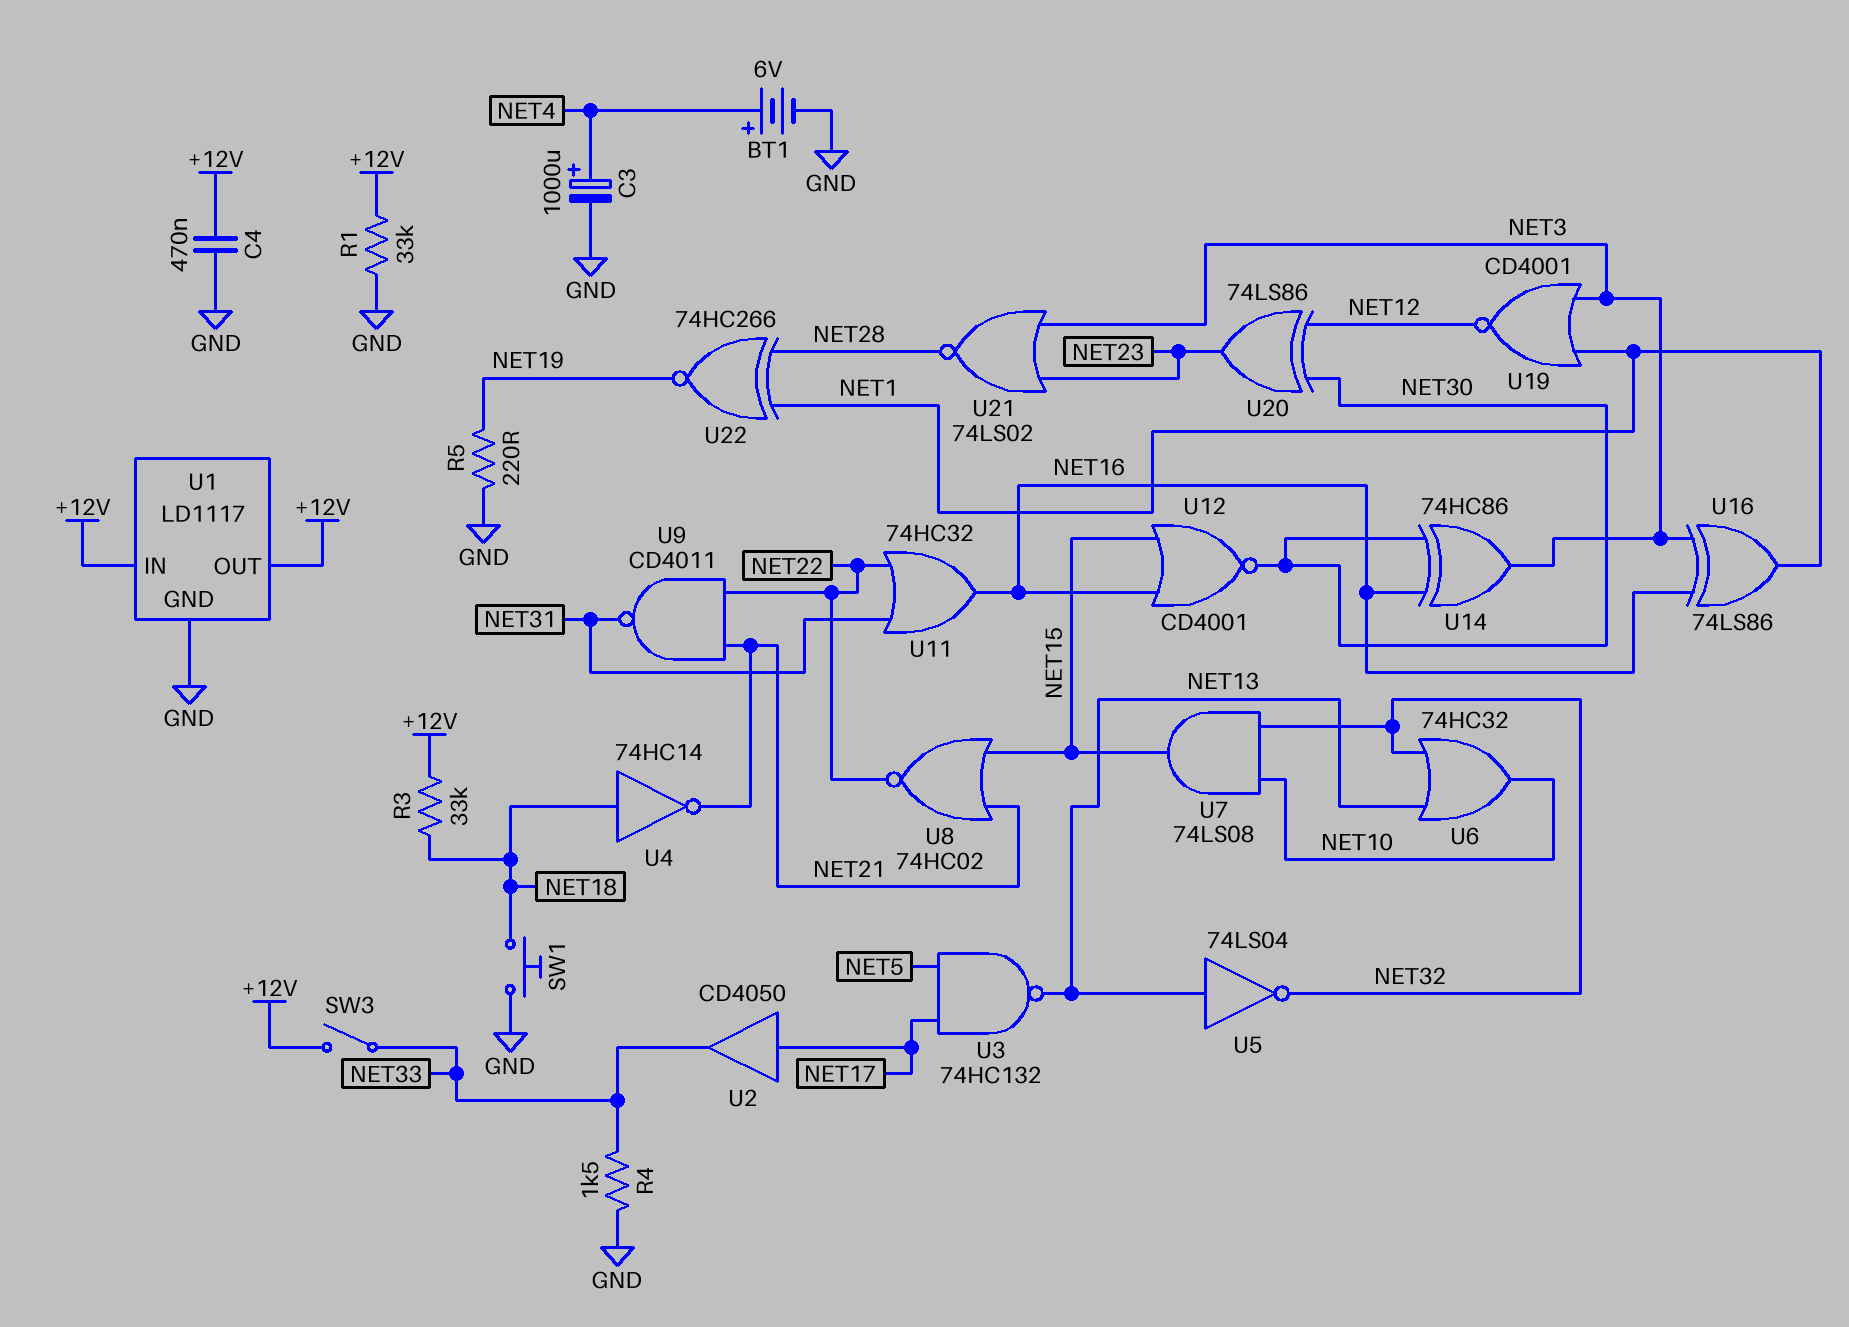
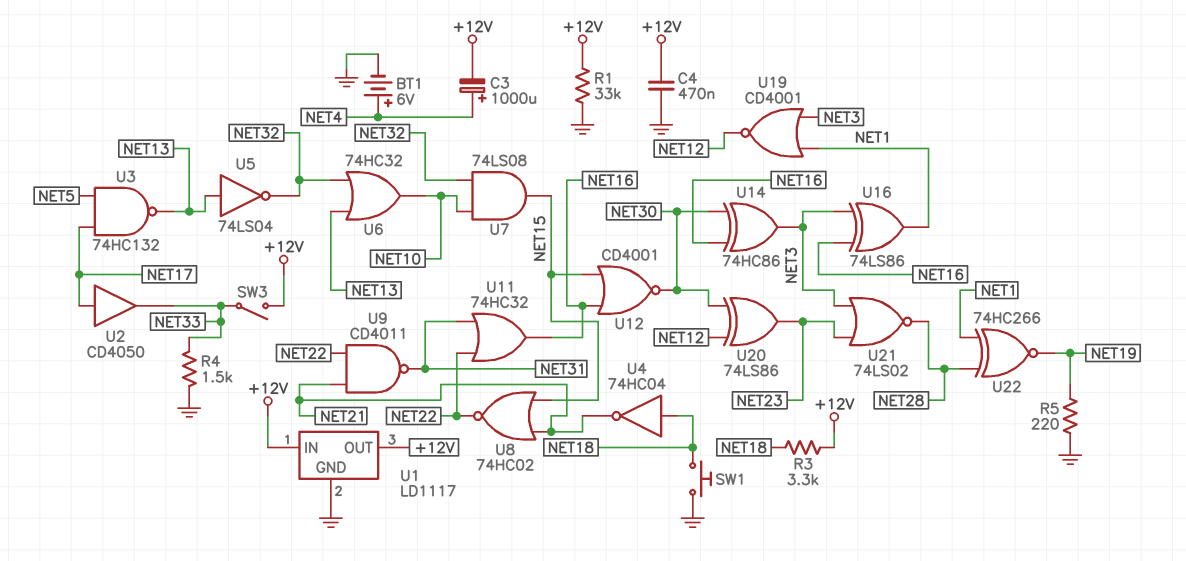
C3: 1000uF (plus NET4, minus GND) -> 1000uF (plus NET4, minus +12V)
R3: 33k (+12V, NET18) -> 3.3k (+12V, NET18)
U4: NOT 74HC14 (in NET18, out NET21) -> NOT 74HC04 (in NET18, out NET21)

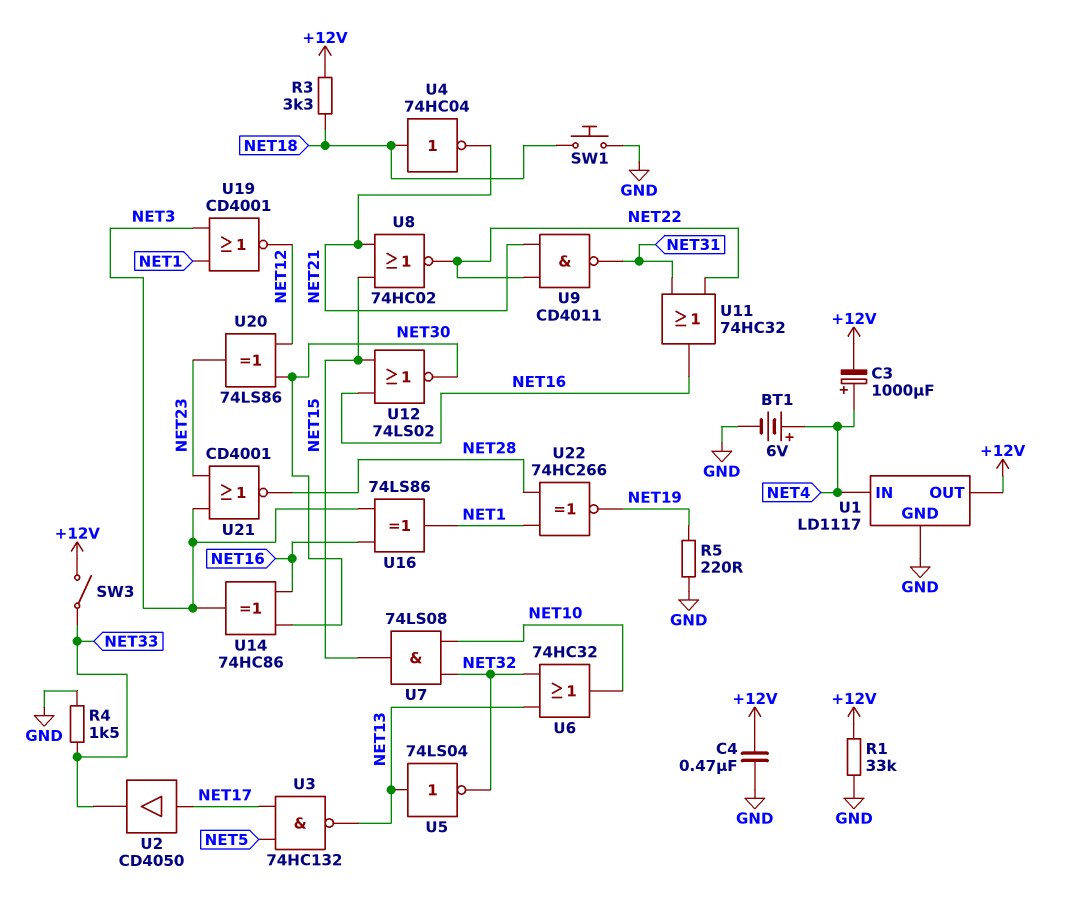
U1 pin IN: +12V -> NET4
U12: NOR CD4001 (in NET15, in NET16, out NET30) -> NOR 74LS02 (in NET15, in NET16, out NET30)
U21: NOR 74LS02 (in NET3, in NET23, out NET28) -> NOR CD4001 (in NET3, in NET23, out NET28)

